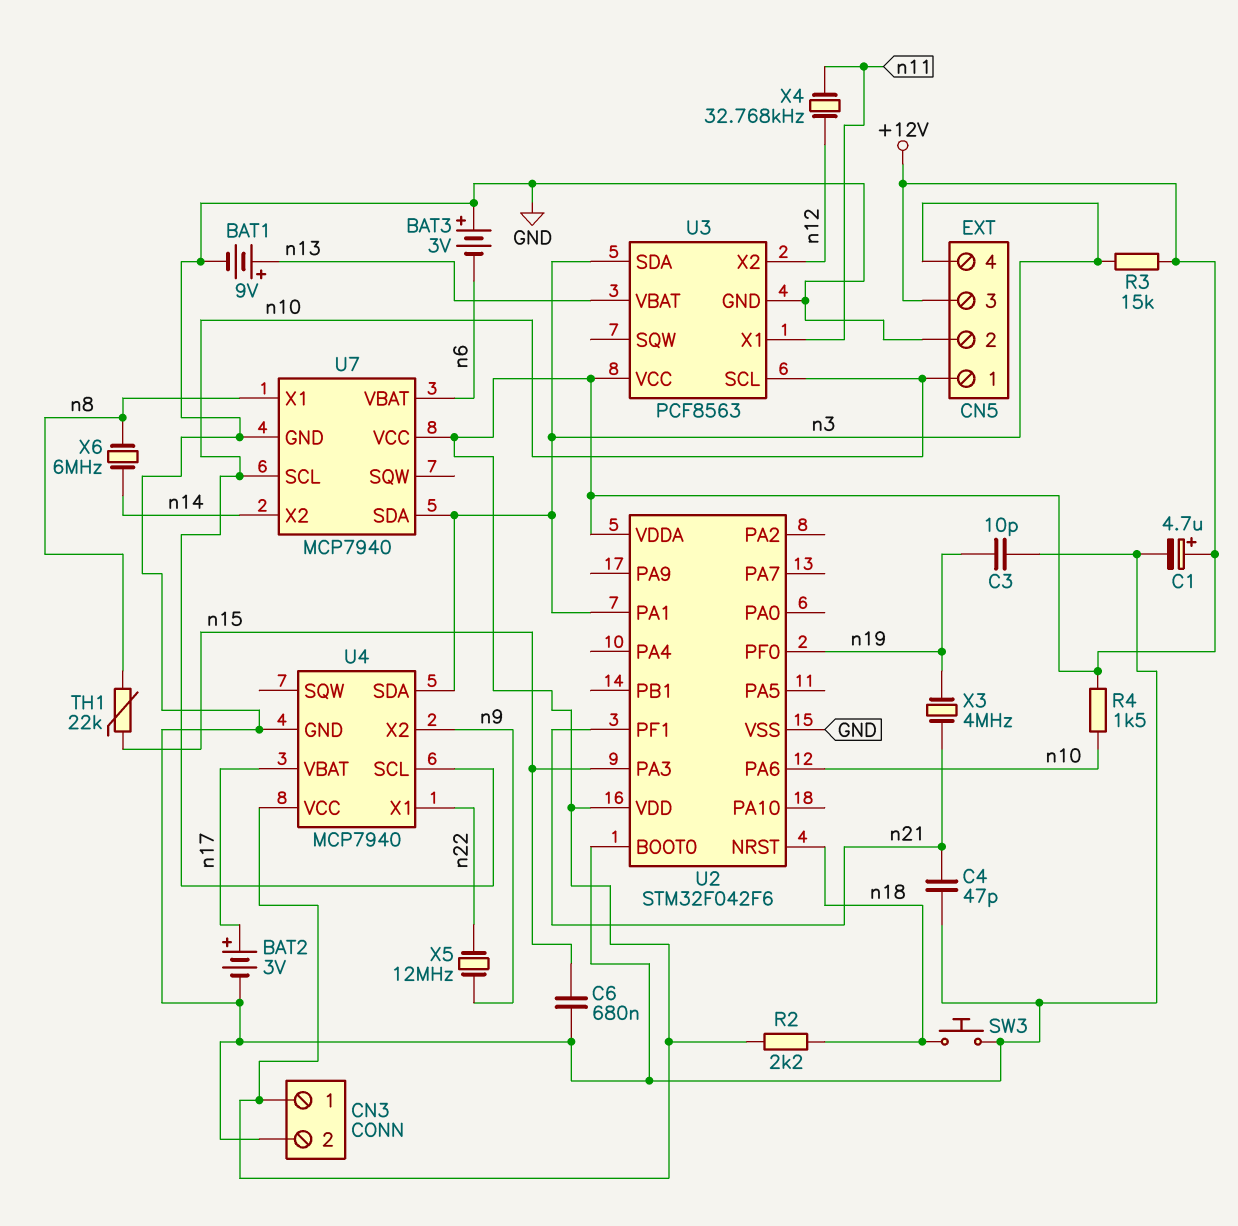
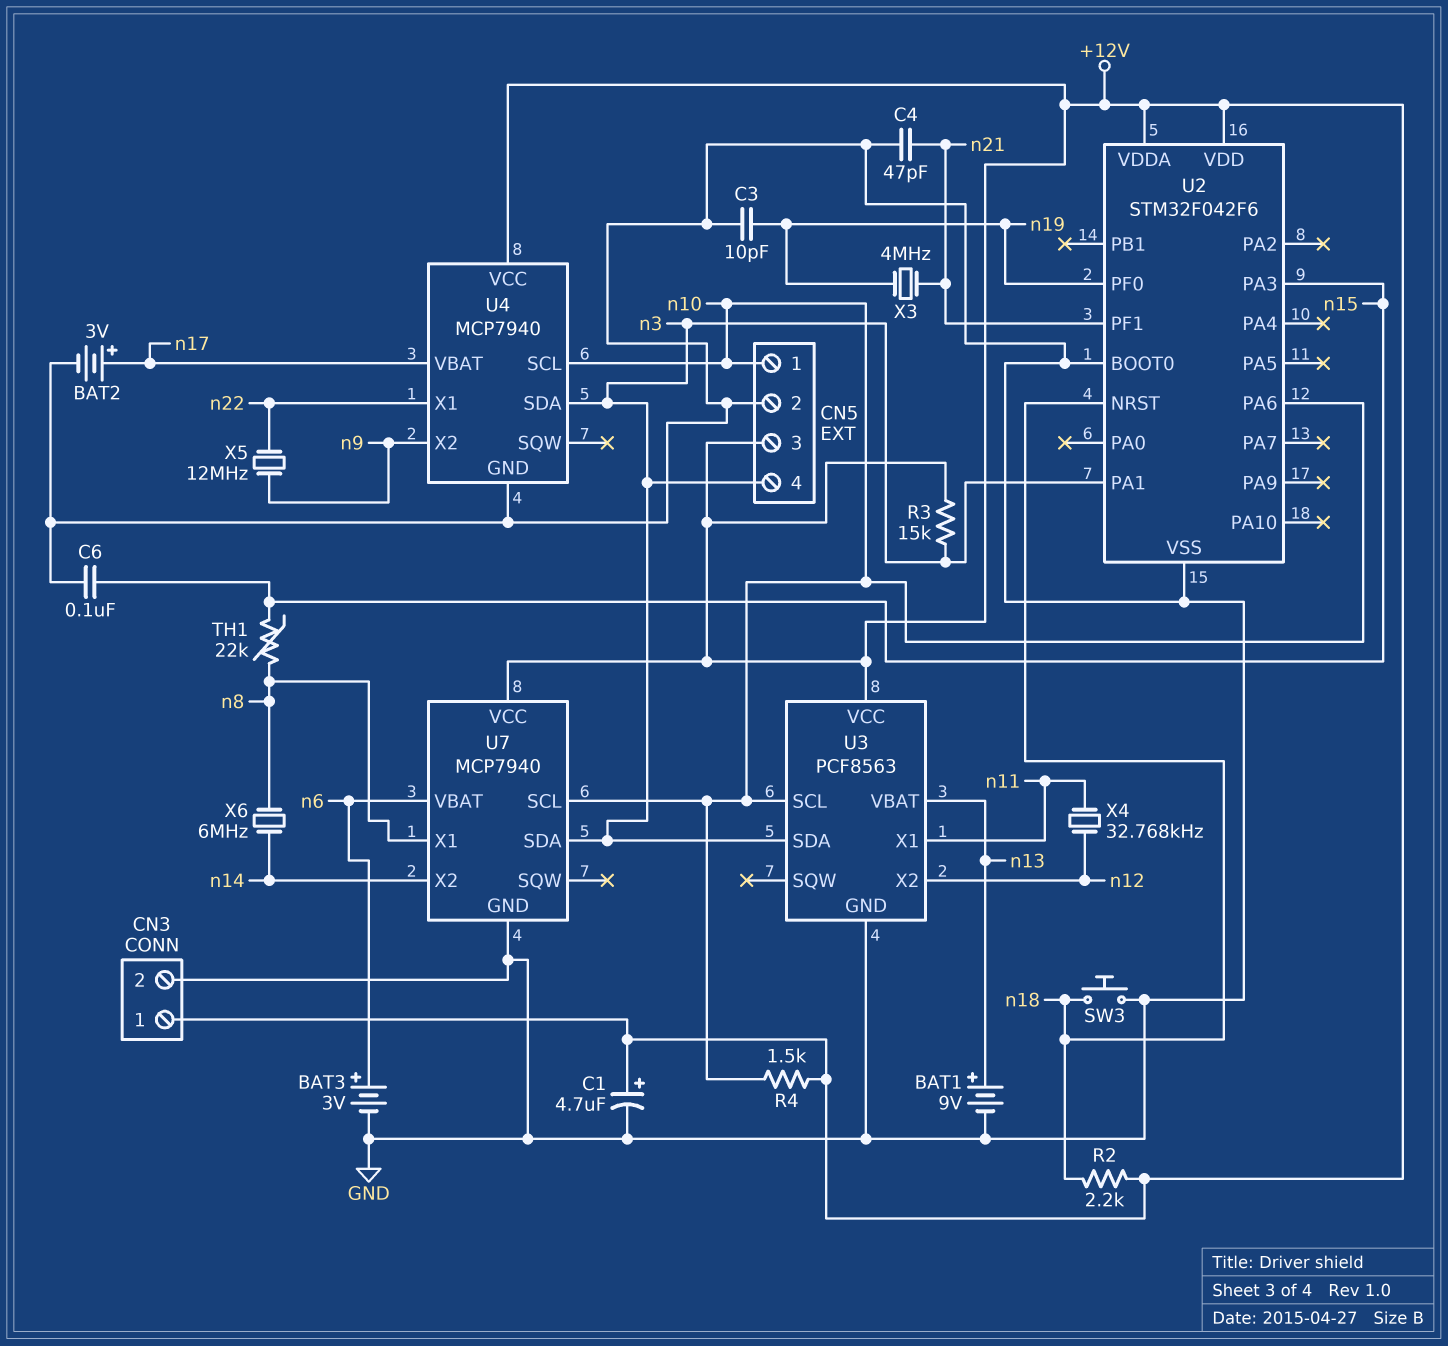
BAT3: 3V (plus GND, minus n6) -> 3V (plus n6, minus GND)
C6: 680nF (GND, n15) -> 100nF (GND, n15)

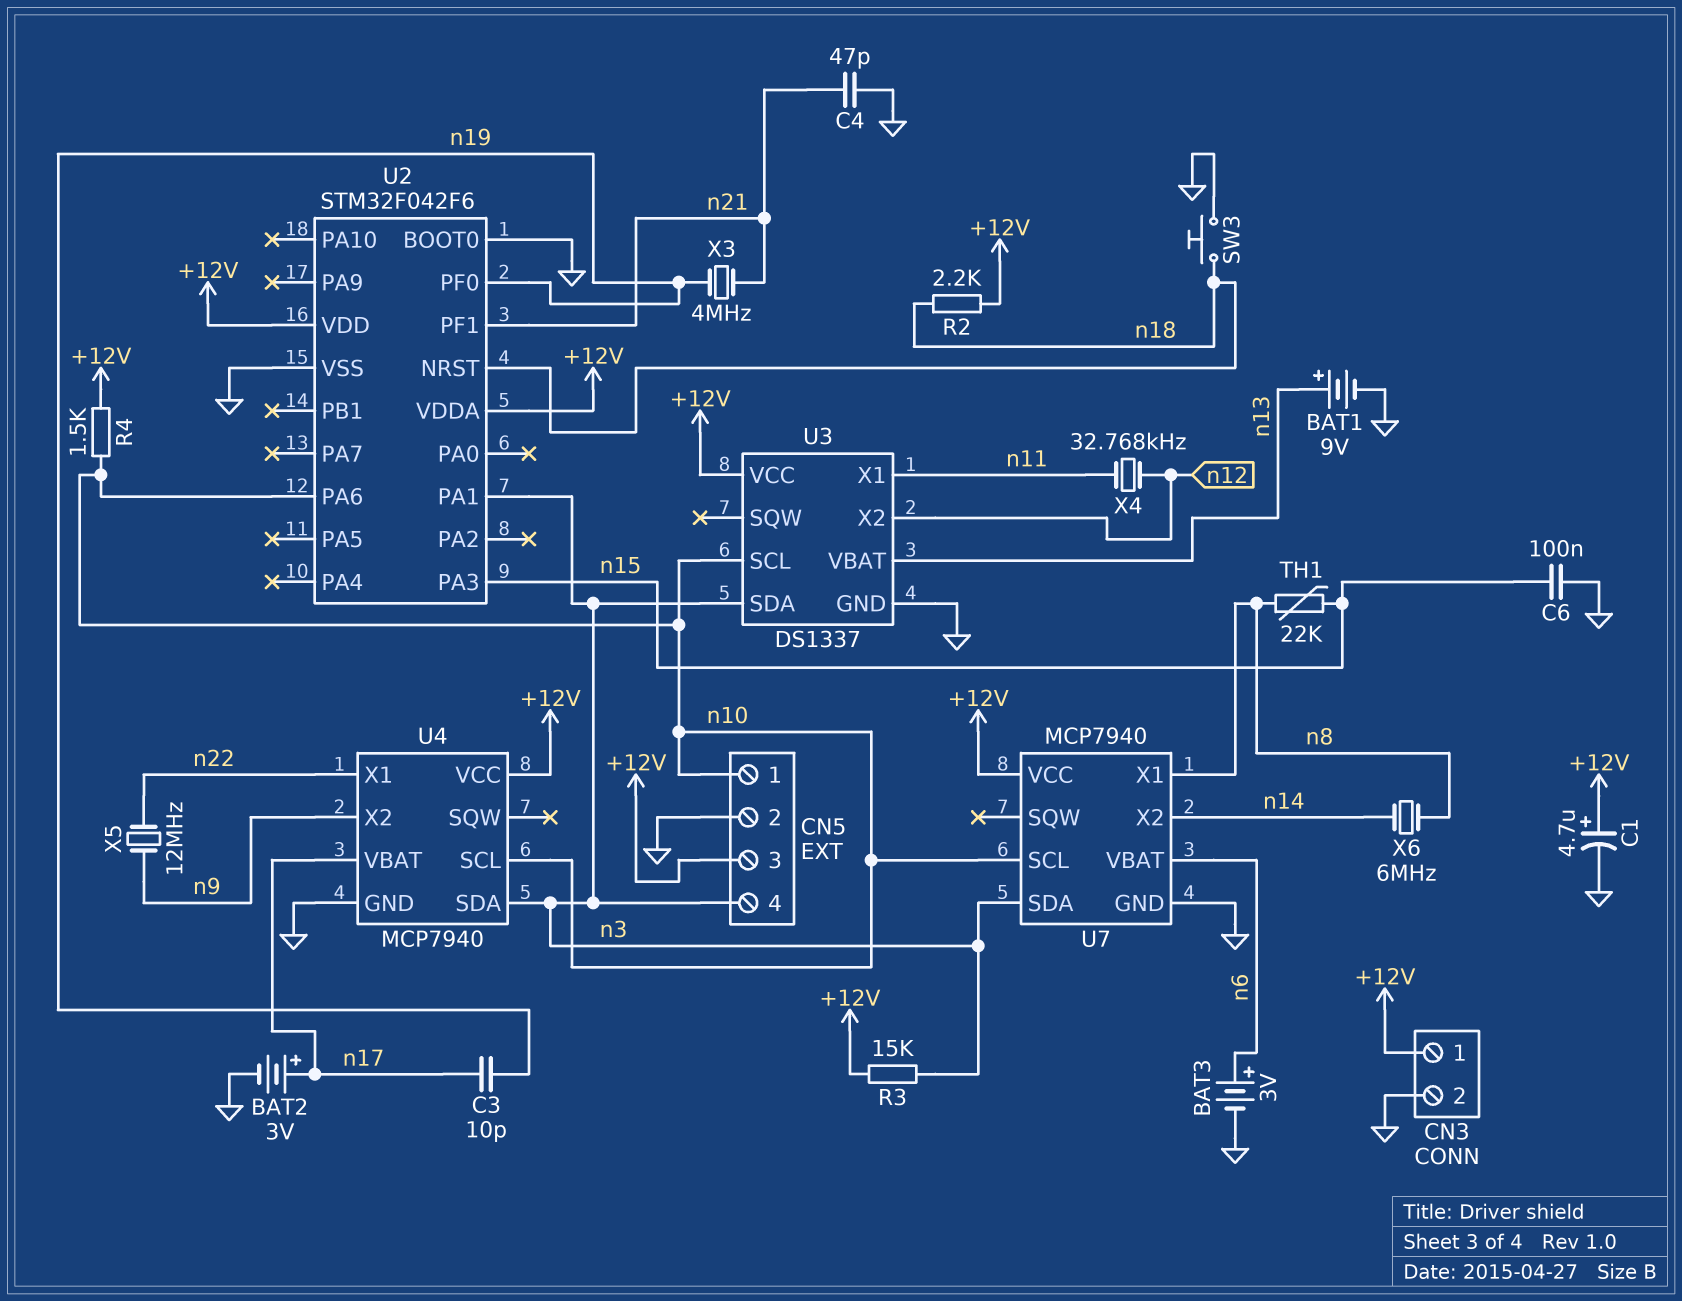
C3: 10pF (GND, n19) -> 10pF (n17, n19)
U3: PCF8563 -> DS1337

